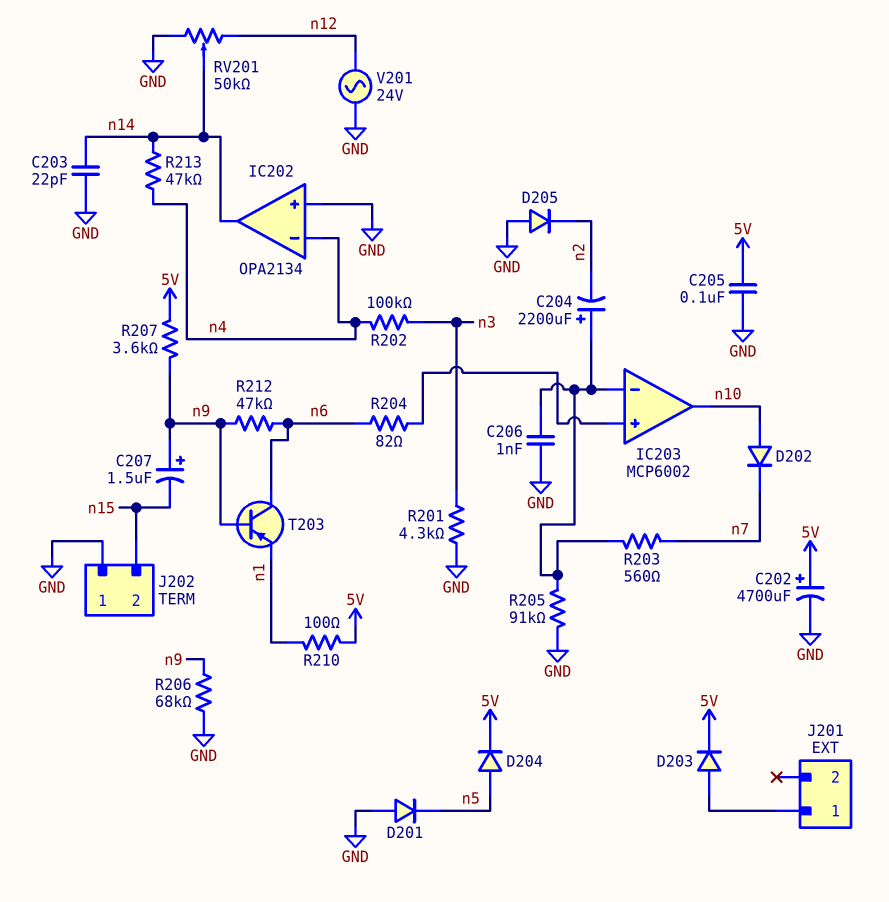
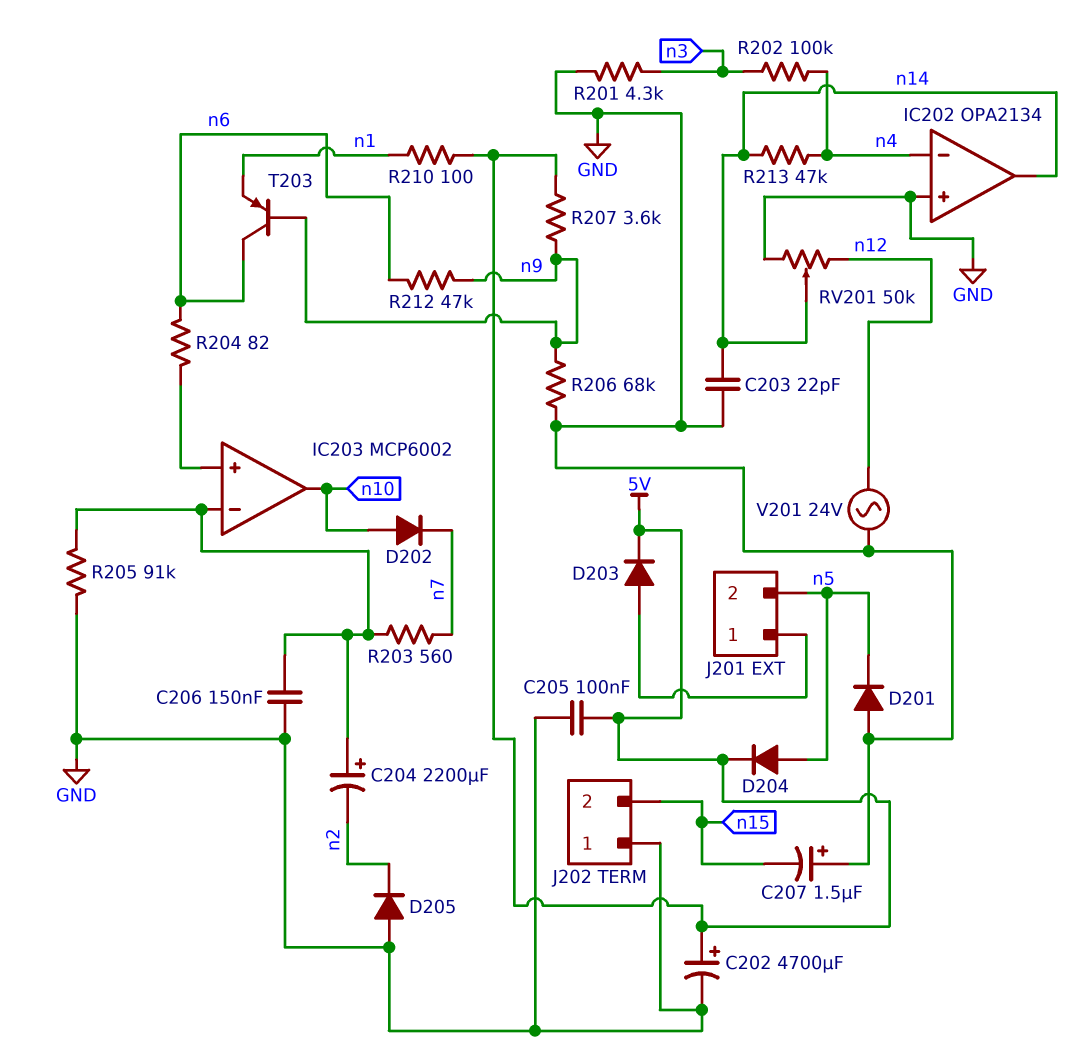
C206: 1nF (GND, IC203/in-) -> 150nF (GND, IC203/in-)
C207: 1.5uF (plus n9, minus n15) -> 1.5uF (plus GND, minus n15)
J201 pin 2: none -> n5

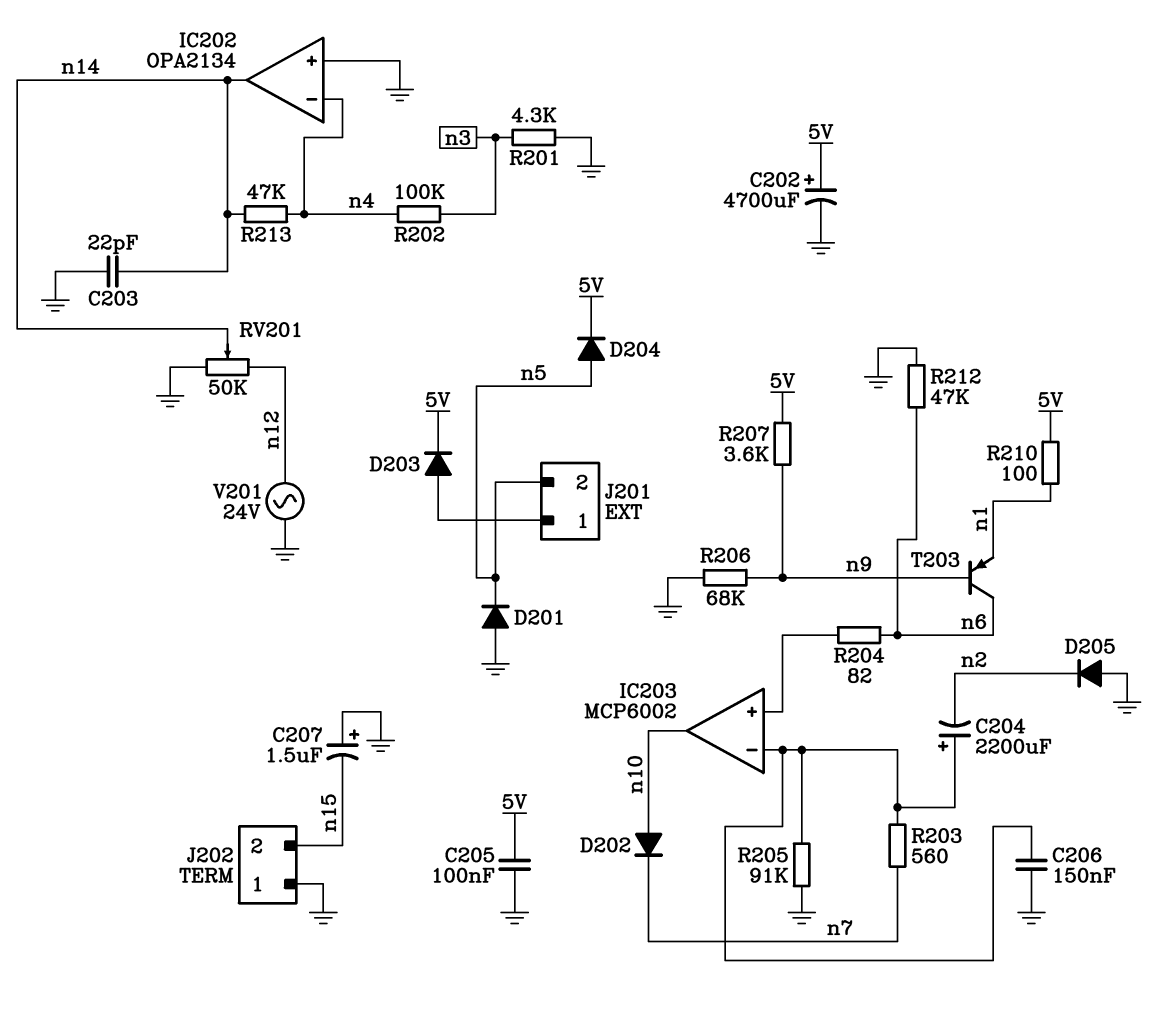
R212: 47k (n6, n9) -> 47k (GND, n6)

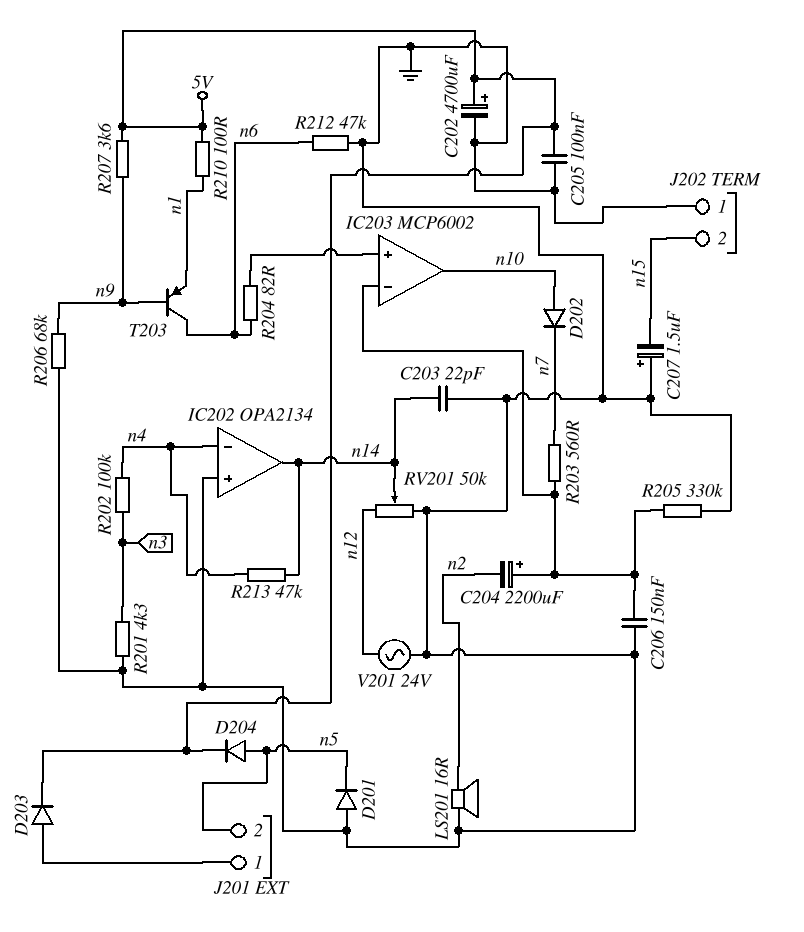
D205: diode (A GND, K n2) -> none
LS201: none -> speaker 16R (GND, n2)
R205: 91k (GND, IC203/in-) -> 330k (GND, IC203/in-)

